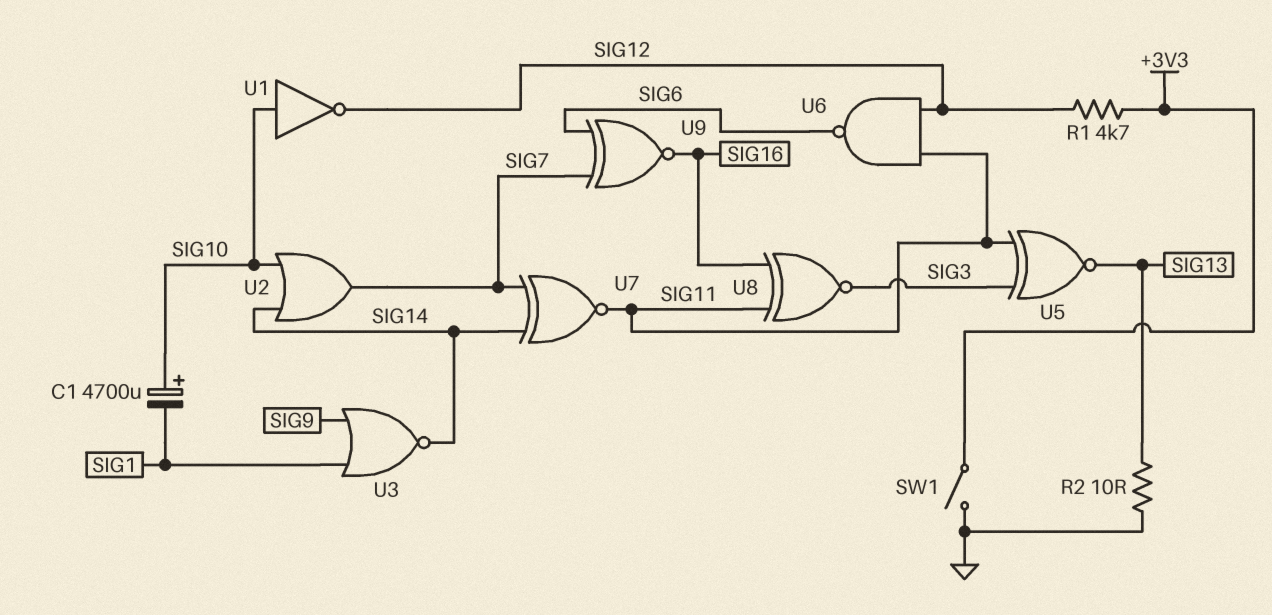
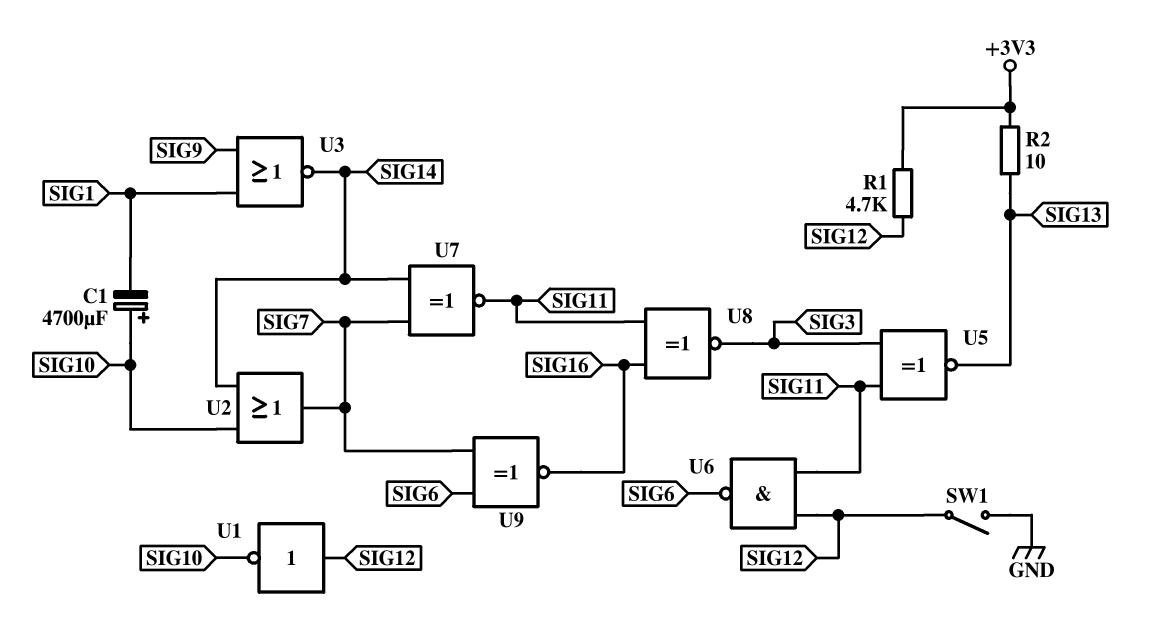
R2: 10 (GND, SIG13) -> 10 (+3V3, SIG13)
SW1: switch (+3V3, GND) -> switch (GND, SIG12)
U1: NOT (in SIG10, out SIG12) -> NOT (in SIG12, out SIG10)

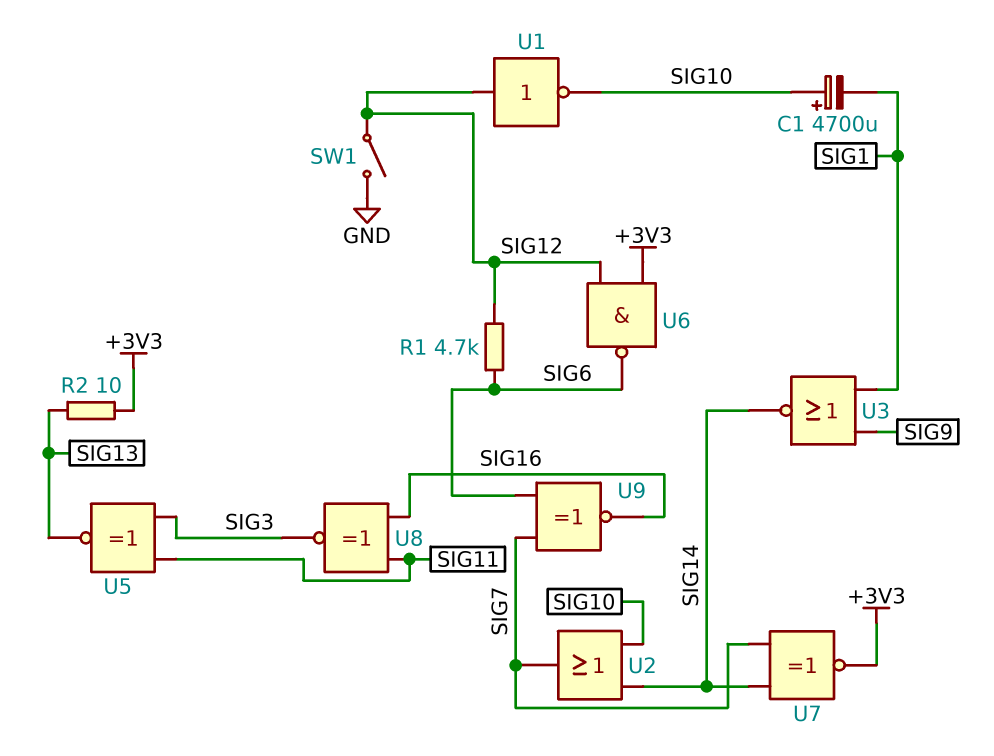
R1: 4.7k (+3V3, SIG12) -> 4.7k (SIG6, SIG12)
U6: NAND (in SIG11, in SIG12, out SIG6) -> NAND (in +3V3, in SIG12, out SIG6)
U7: XNOR (in SIG7, in SIG14, out SIG11) -> XNOR (in SIG7, in SIG14, out +3V3)

